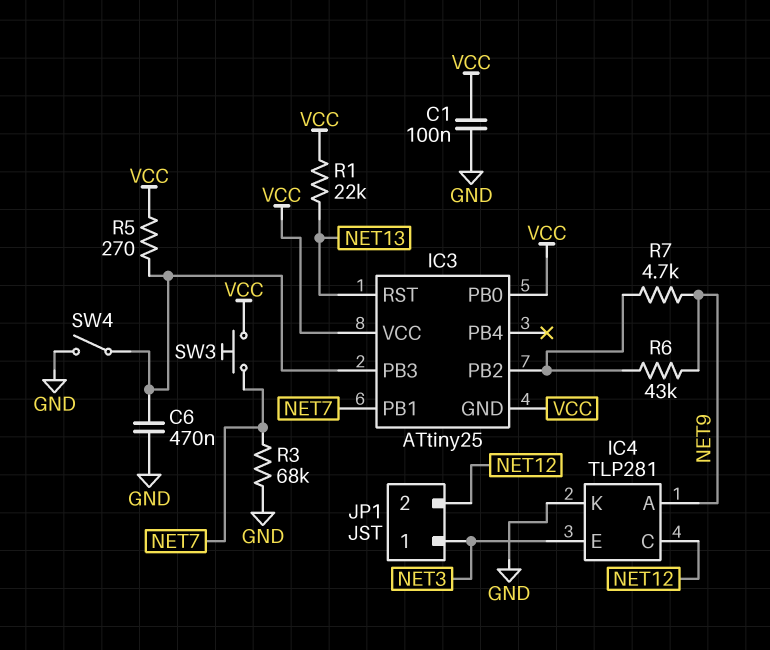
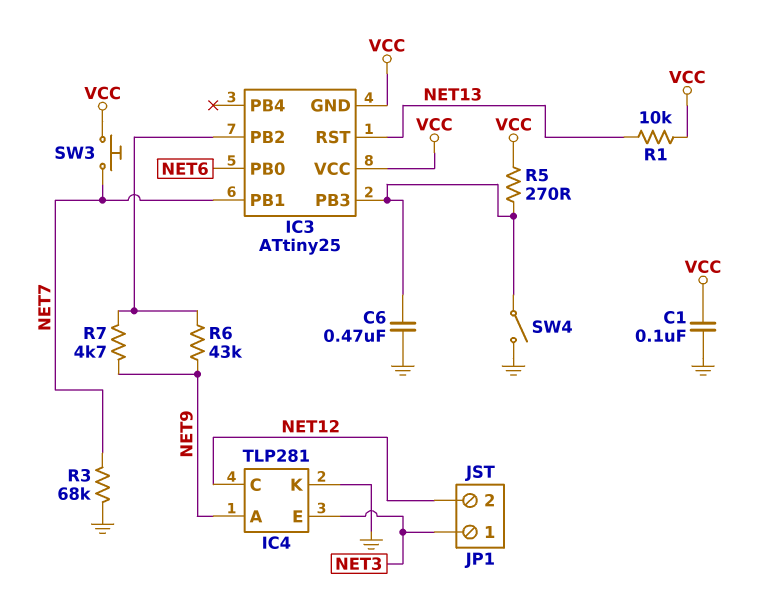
IC3 pin PB0: VCC -> NET6
R1: 22k (NET13, VCC) -> 10k (NET13, VCC)

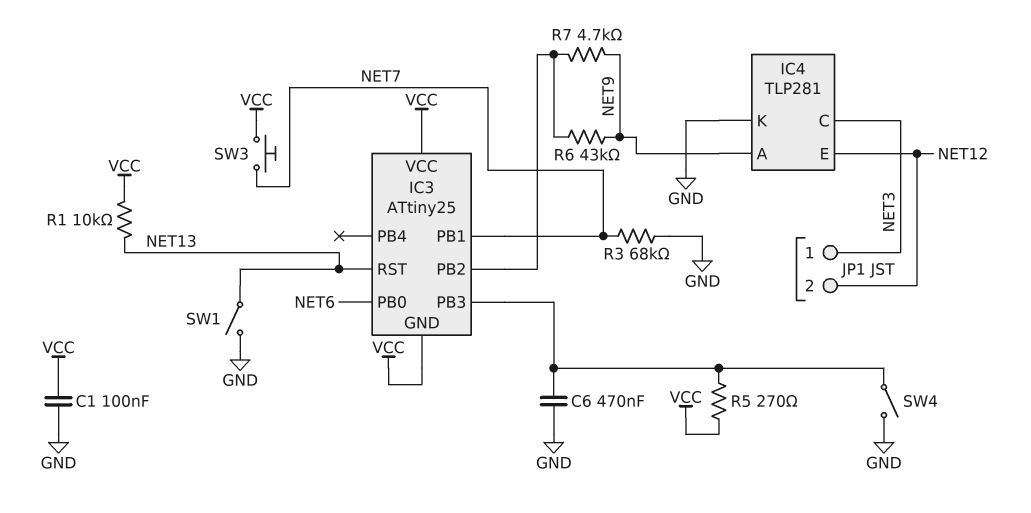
IC4 pin C: NET12 -> NET3
IC4 pin E: NET3 -> NET12
SW1: none -> switch (GND, NET13)

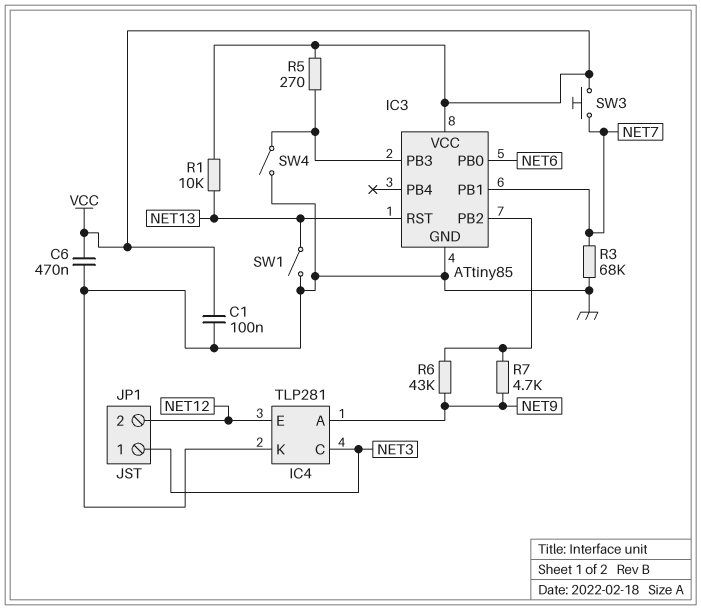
C6: 470nF (GND, IC3/PB3) -> 470nF (GND, VCC)
IC3: ATtiny25 -> ATtiny85
IC3 pin GND: VCC -> GND

